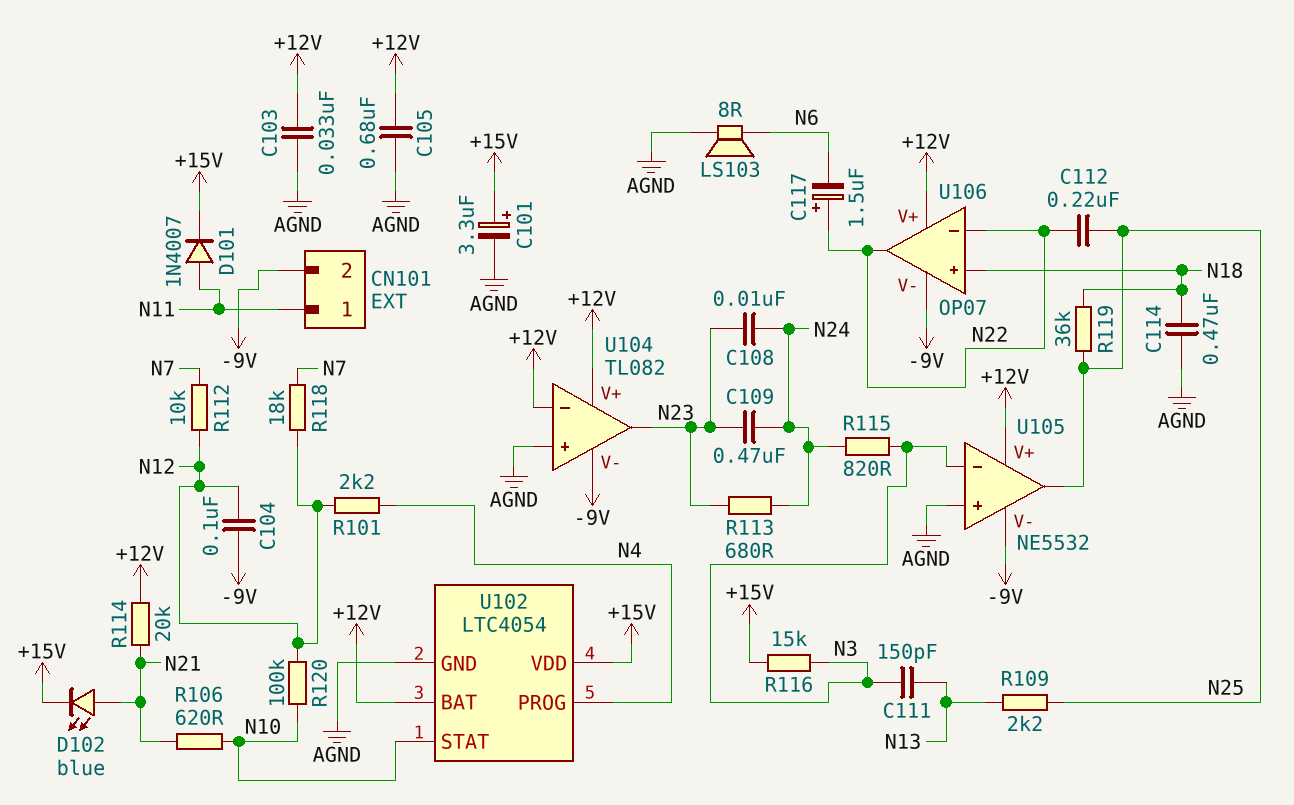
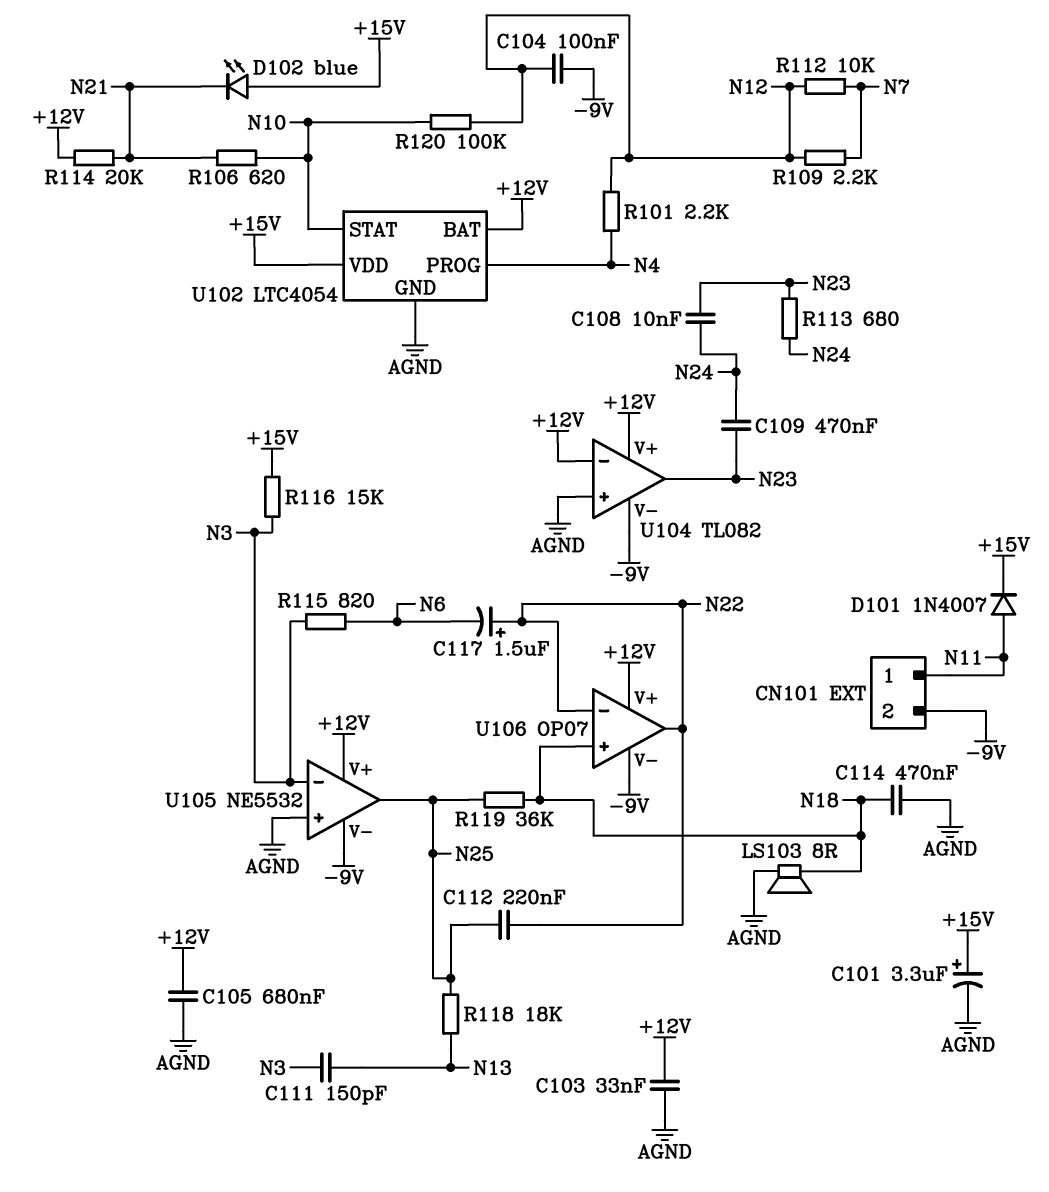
D102: LED blue (A N21, K +15V) -> LED blue (A +15V, K N21)
LS103: speaker 8R (AGND, N6) -> speaker 8R (AGND, N18)
R109: 2.2k (N13, N25) -> 2.2k (N7, N12)
R115: 820 (N3, N24) -> 820 (N3, N6)
R118: 18k (N7, N12) -> 18k (N13, N25)

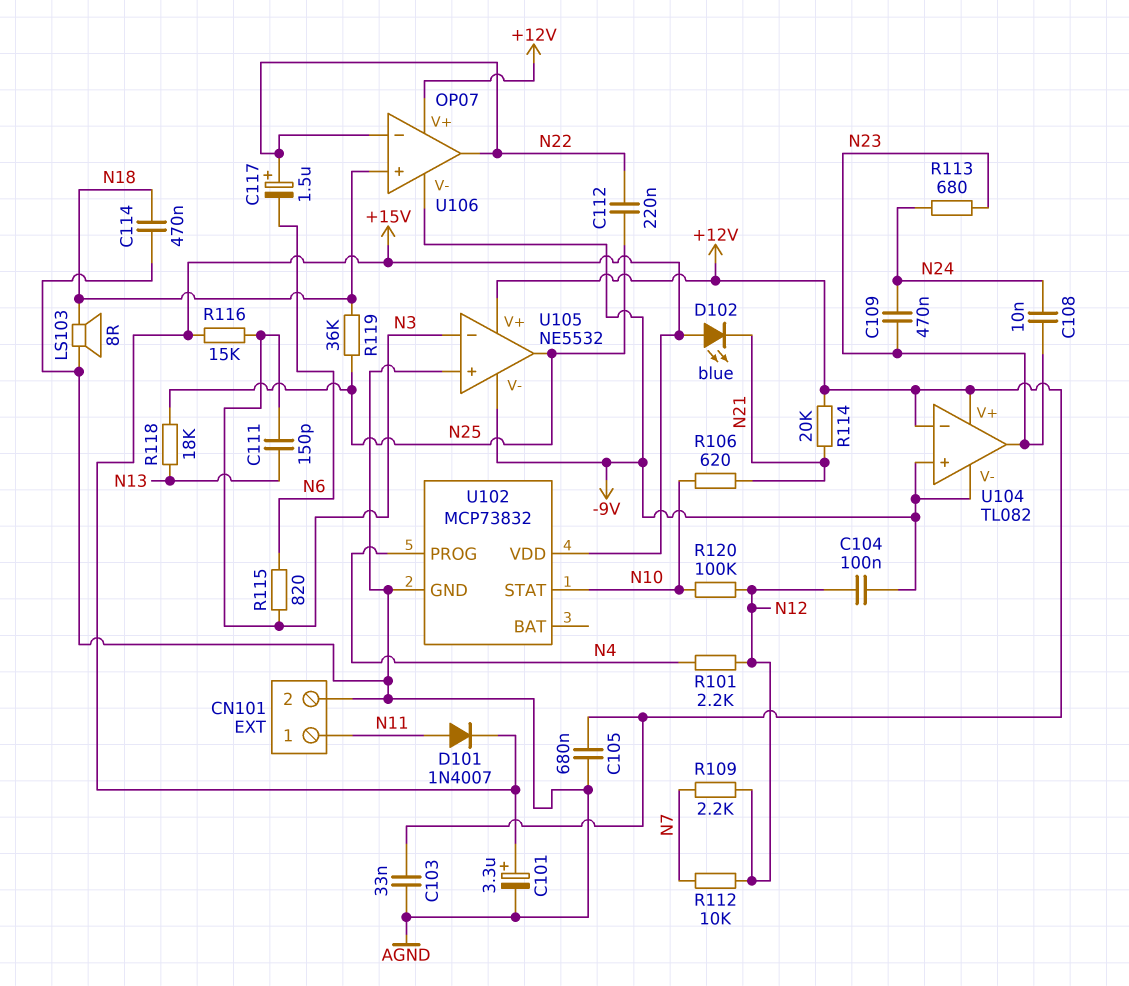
CN101 pin 2: -9V -> AGND
U102: LTC4054 -> MCP73832
U102 pin BAT: +12V -> none
U104 pin in+: AGND -> -9V

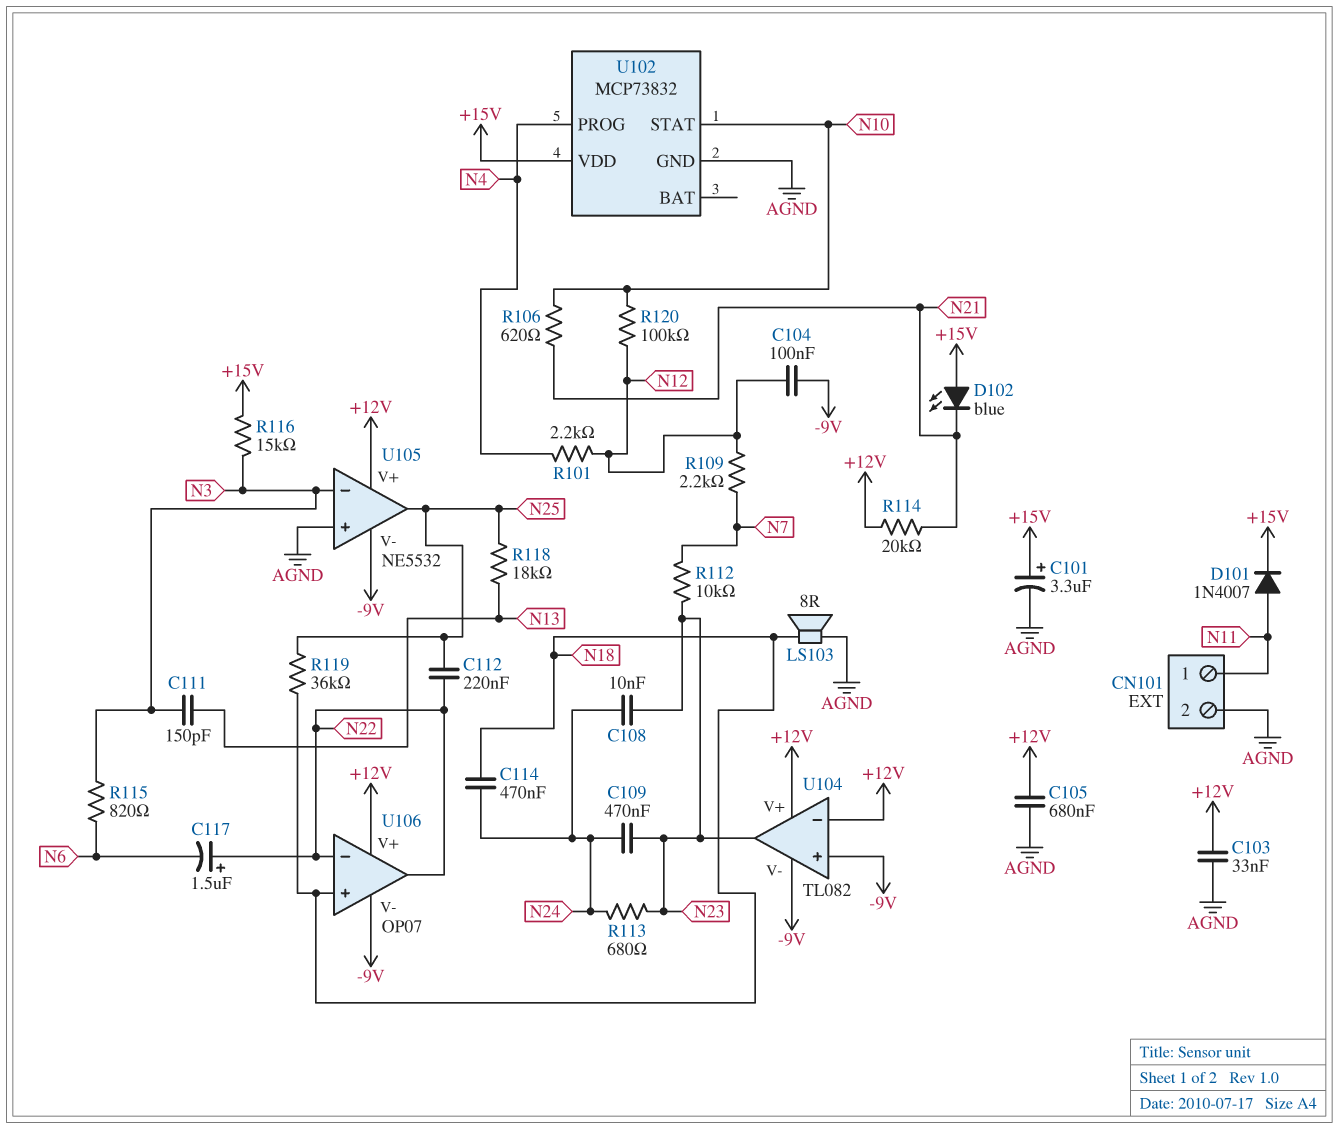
C114: 470nF (AGND, N18) -> 470nF (N18, N24)
R112: 10k (N7, N12) -> 10k (N7, N23)

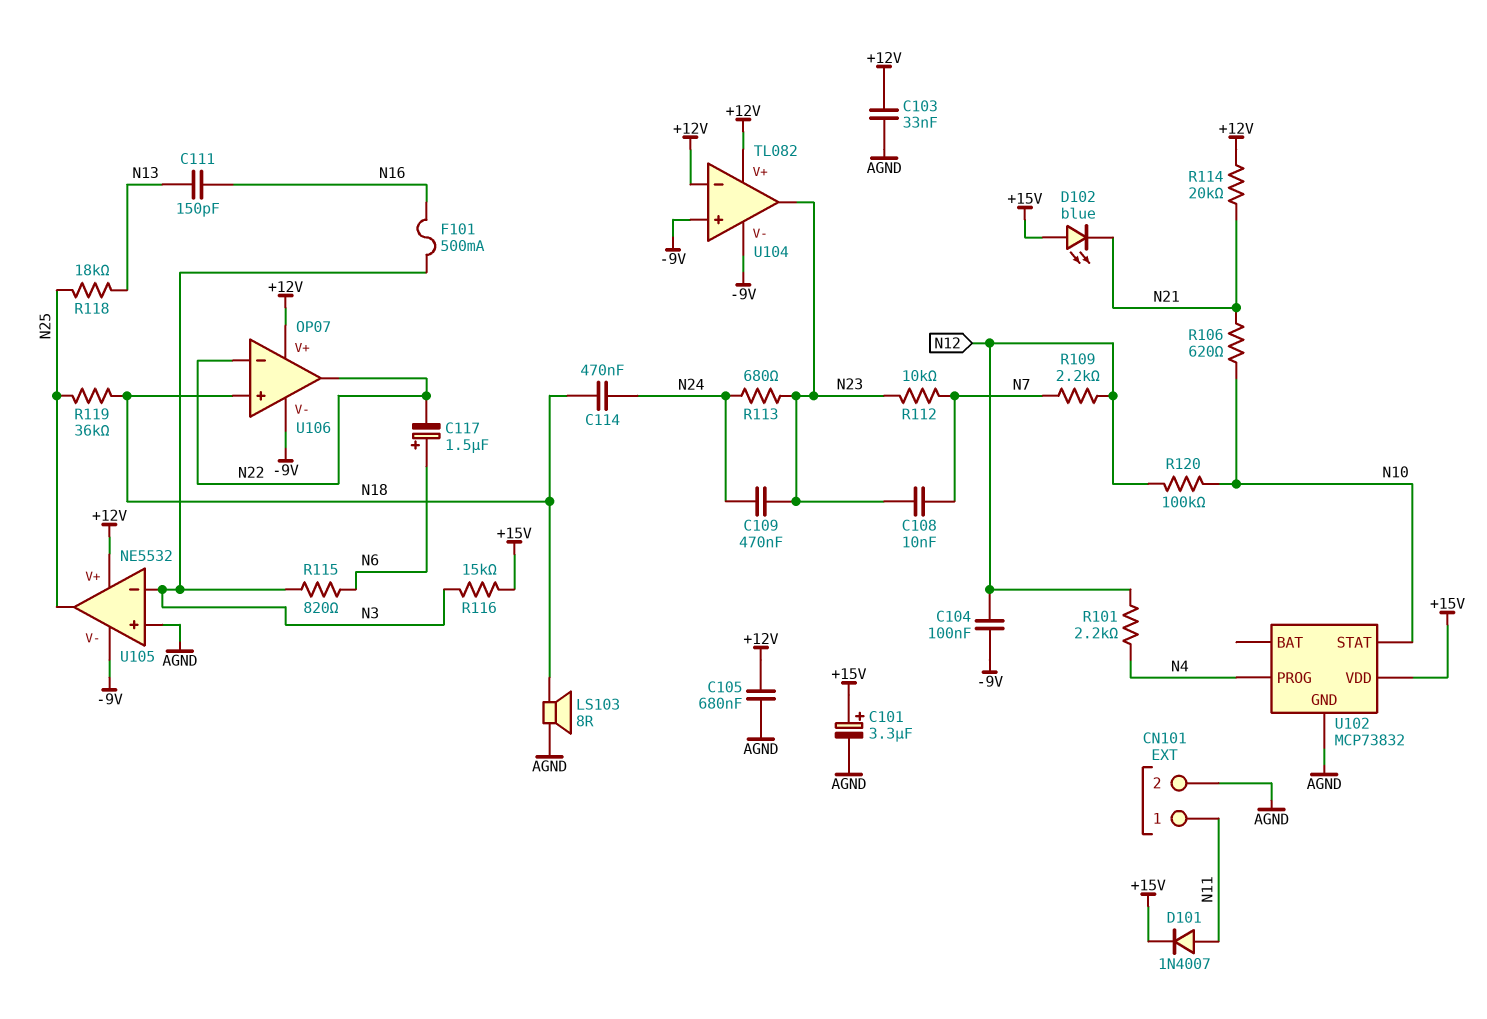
C108: 10nF (N23, N24) -> 10nF (N7, N23)
C111: 150pF (N3, N13) -> 150pF (N13, N16)
C112: 220nF (N22, N25) -> none
C117: 1.5uF (plus N22, minus N6) -> 1.5uF (plus N6, minus N22)
F101: none -> 500mA (N3, N16)

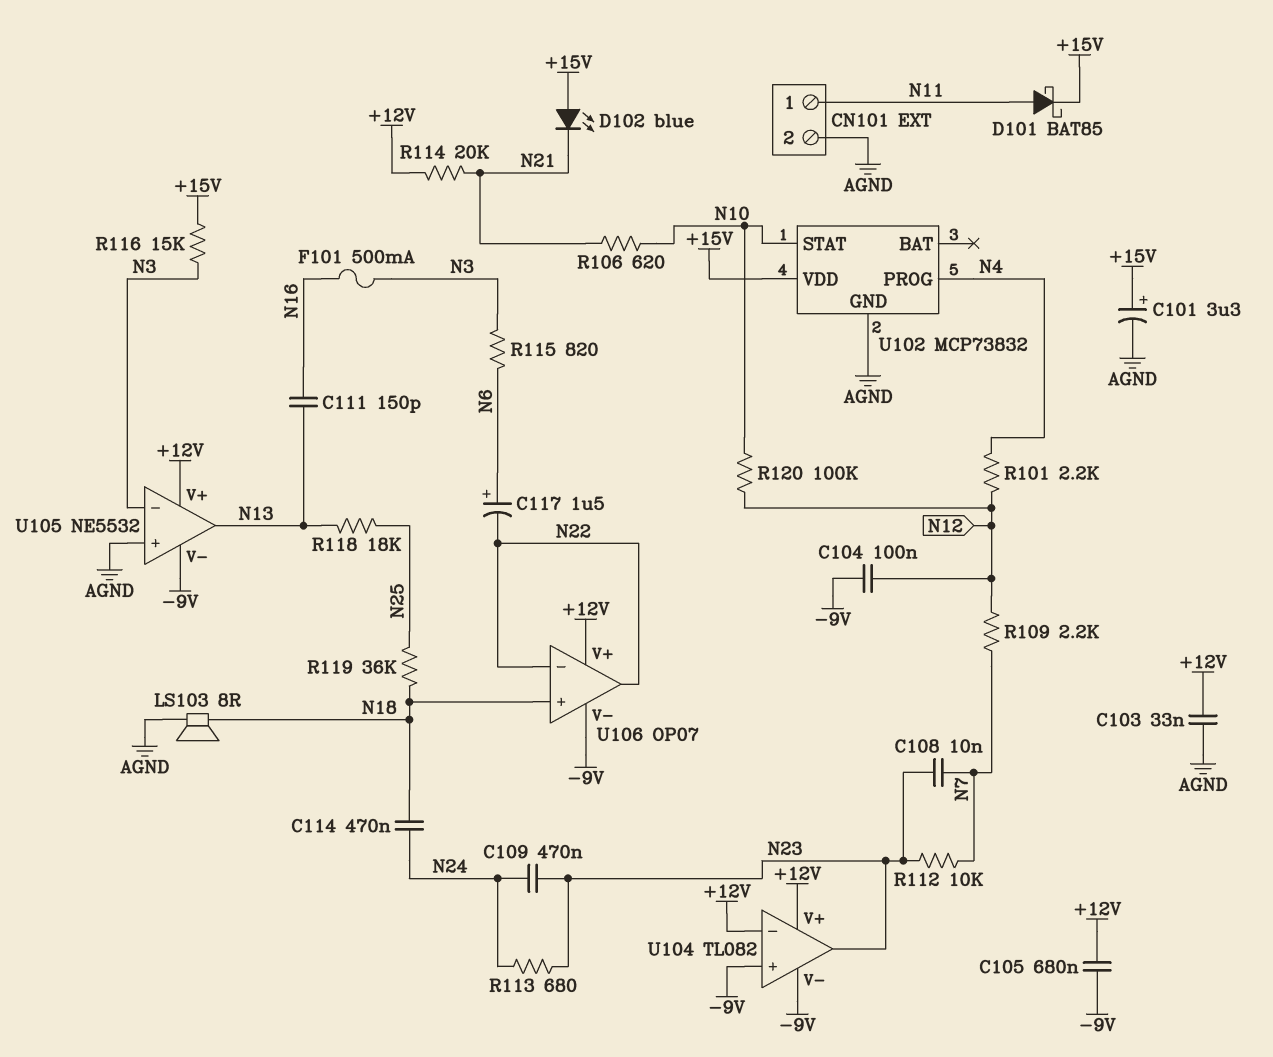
C105: 680nF (+12V, AGND) -> 680nF (+12V, -9V)
D101: diode 1N4007 (A N11, K +15V) -> schottky BAT85 (A N11, K +15V)
U105 pin out: N25 -> N13

